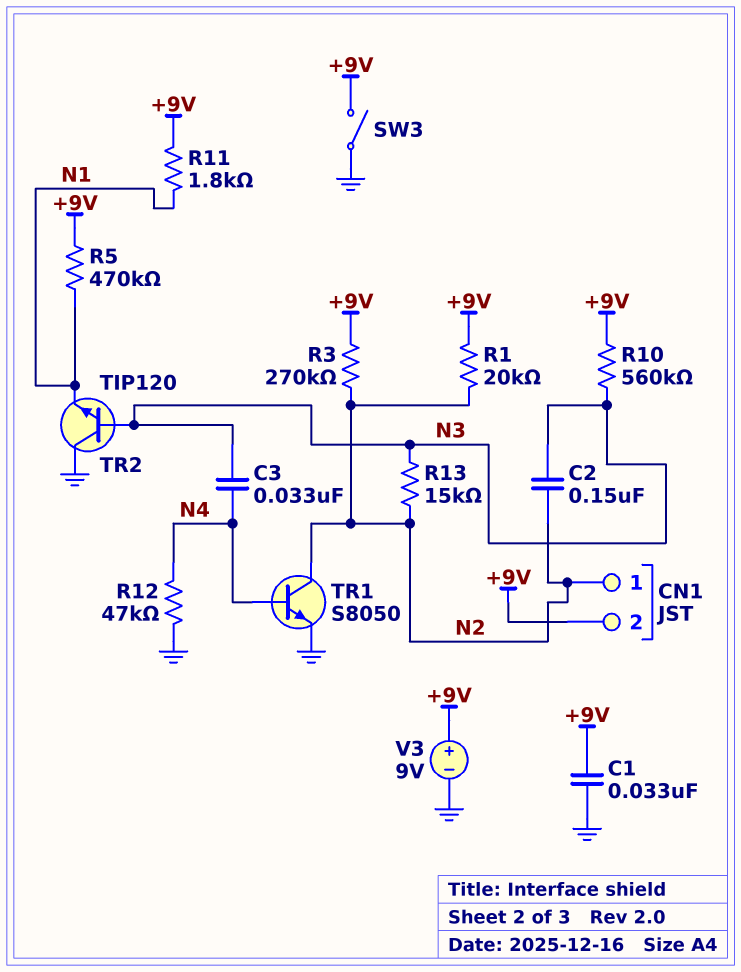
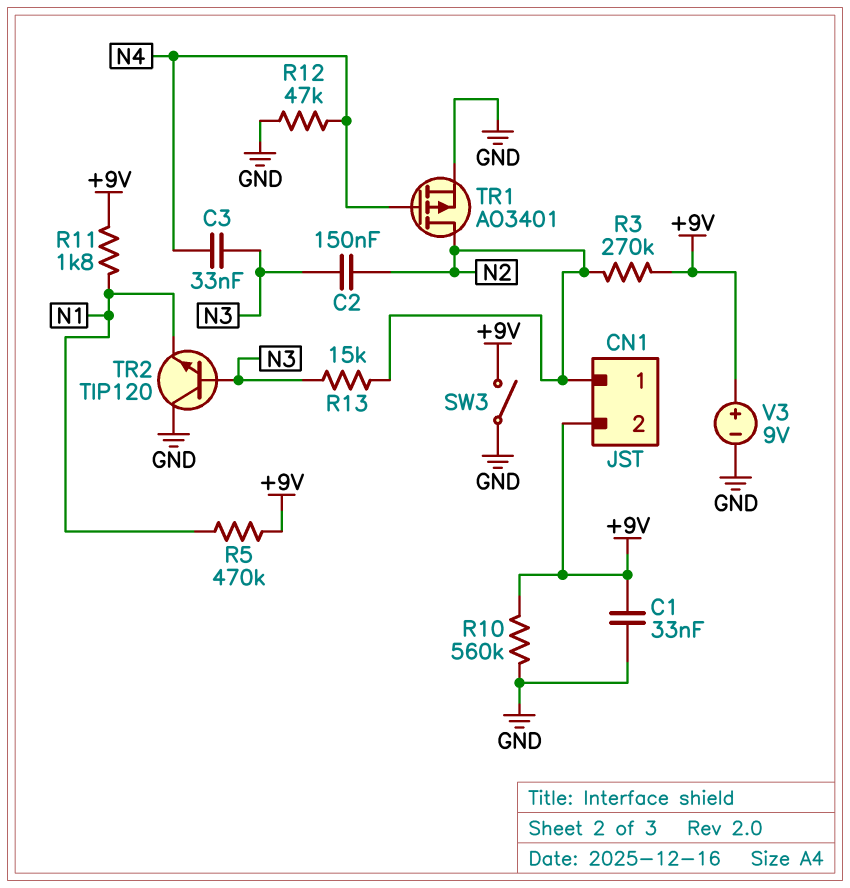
R1: 20k (+9V, N2) -> none
R10: 560k (+9V, N3) -> 560k (+9V, GND)
TR1: NPN S8050 (B N4, C N2, E GND) -> PMOS AO3401 (G N4, D N2, S GND)

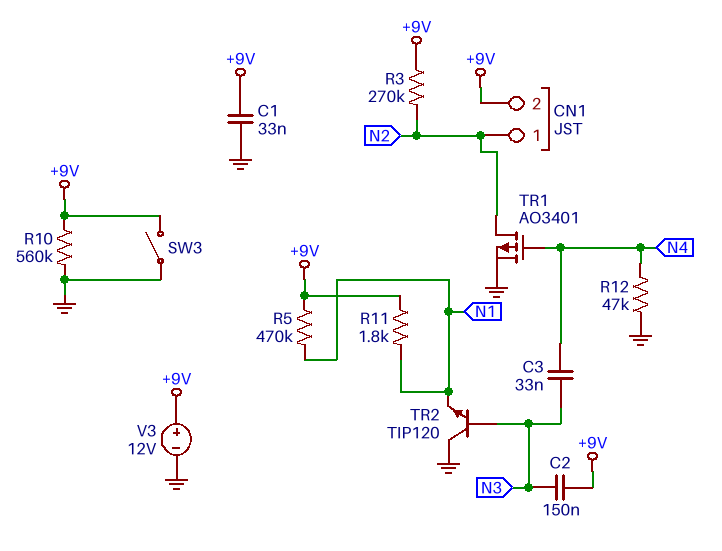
C2: 150nF (N2, N3) -> 150nF (+9V, N3)
R13: 15k (N2, N3) -> none
V3: 9V (plus +9V, minus GND) -> 12V (plus +9V, minus GND)

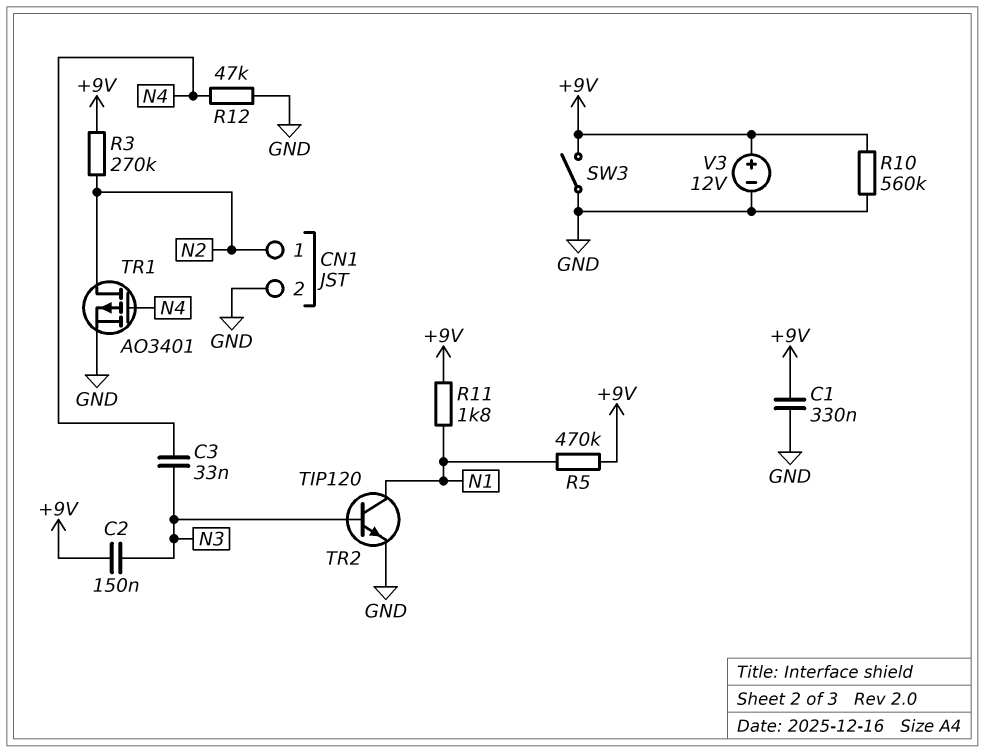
C1: 33nF (+9V, GND) -> 330nF (+9V, GND)
CN1 pin 2: +9V -> GND
TR2: NPN TIP120 (B N3, C GND, E N1) -> NPN TIP120 (B N3, C N1, E GND)

